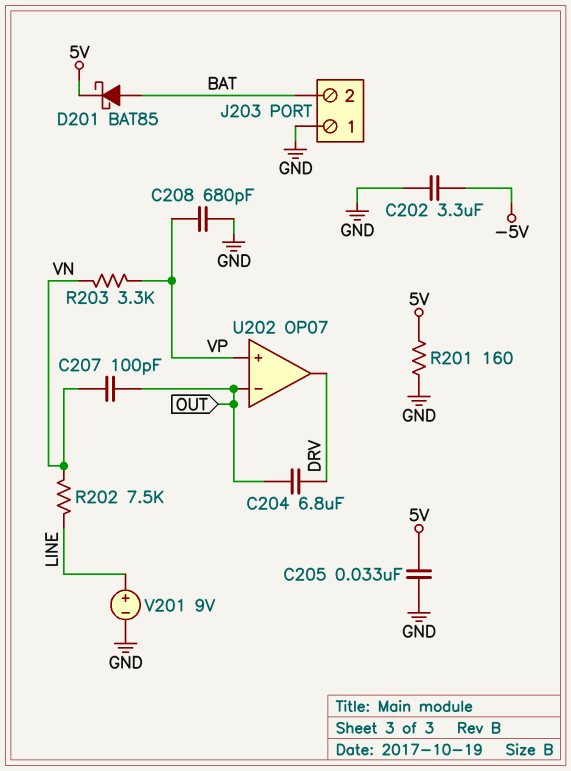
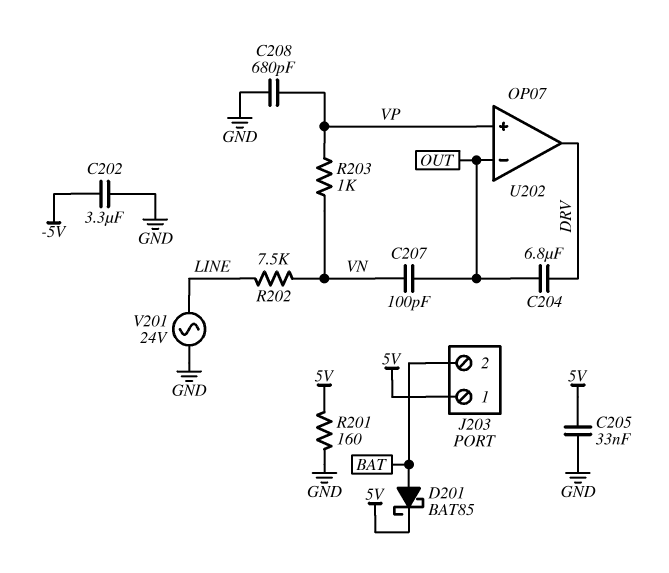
J203 pin 1: GND -> 5V
R203: 3.3k (VN, VP) -> 1k (VN, VP)
V201: 9V (plus LINE, minus GND) -> AC 24V (GND, LINE)

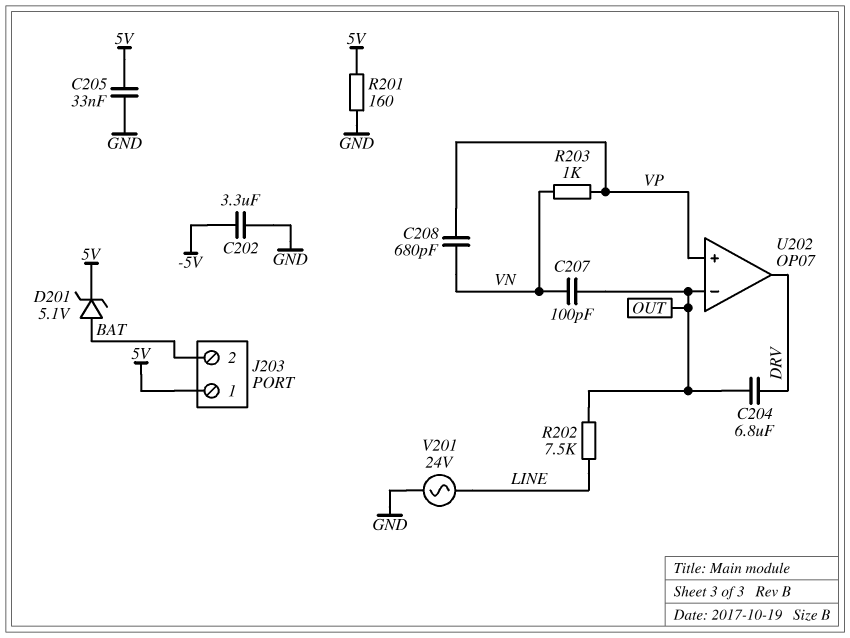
C208: 680pF (GND, VP) -> 680pF (VN, VP)
D201: schottky BAT85 (A BAT, K 5V) -> zener 5.1V (A BAT, K 5V)
R202: 7.5k (LINE, VN) -> 7.5k (LINE, OUT)

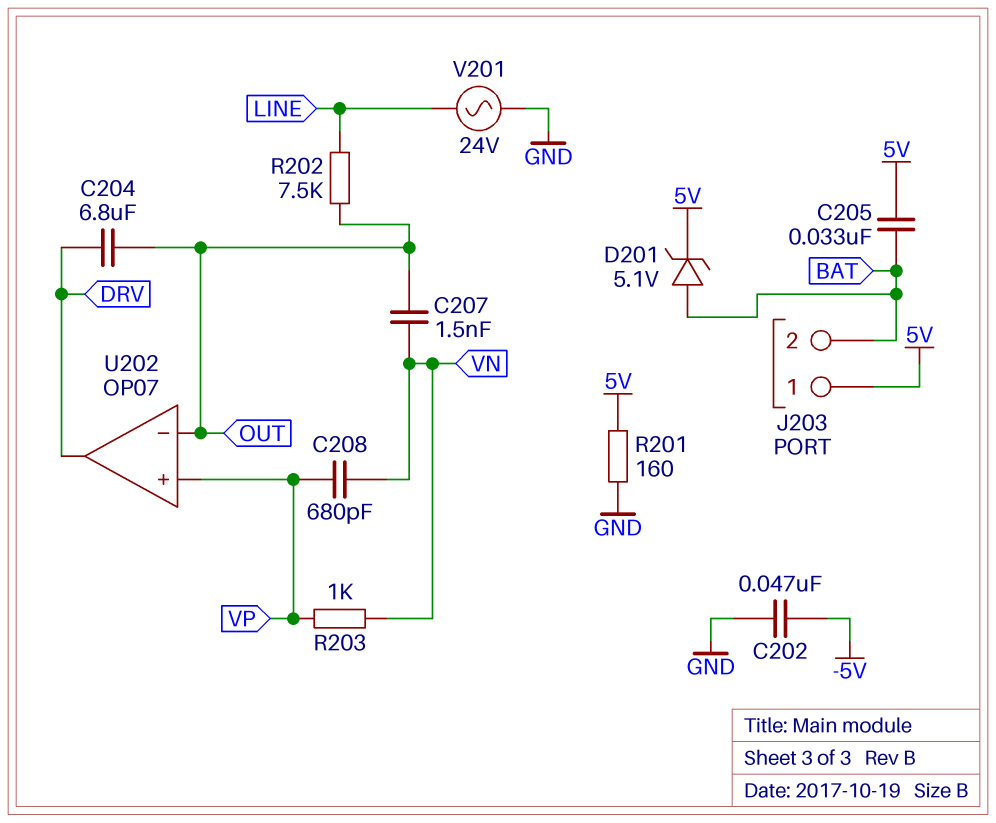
C202: 3.3uF (-5V, GND) -> 47nF (-5V, GND)
C205: 33nF (5V, GND) -> 33nF (5V, BAT)
C207: 100pF (OUT, VN) -> 1.5nF (OUT, VN)

